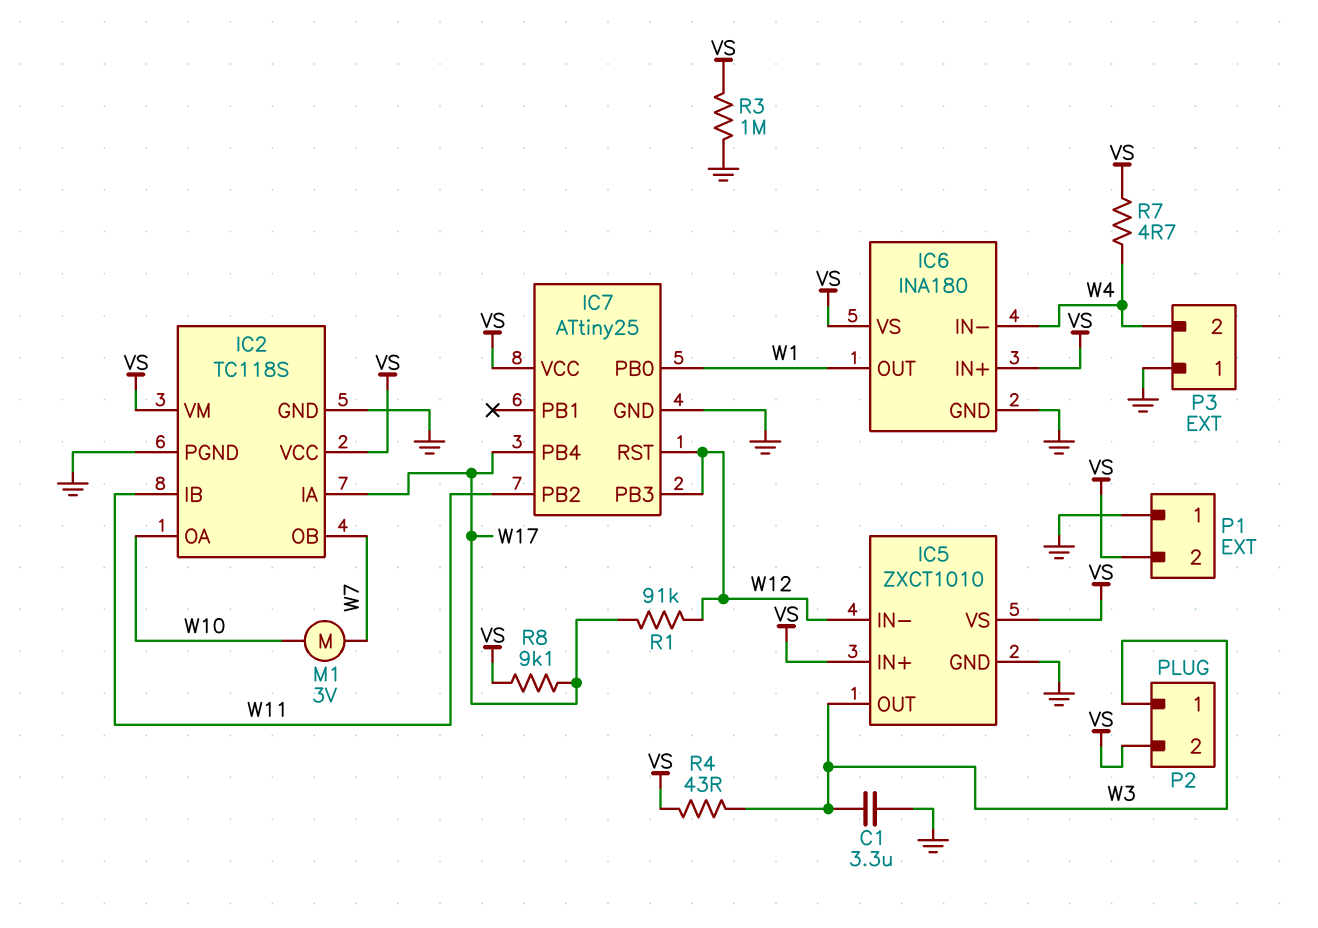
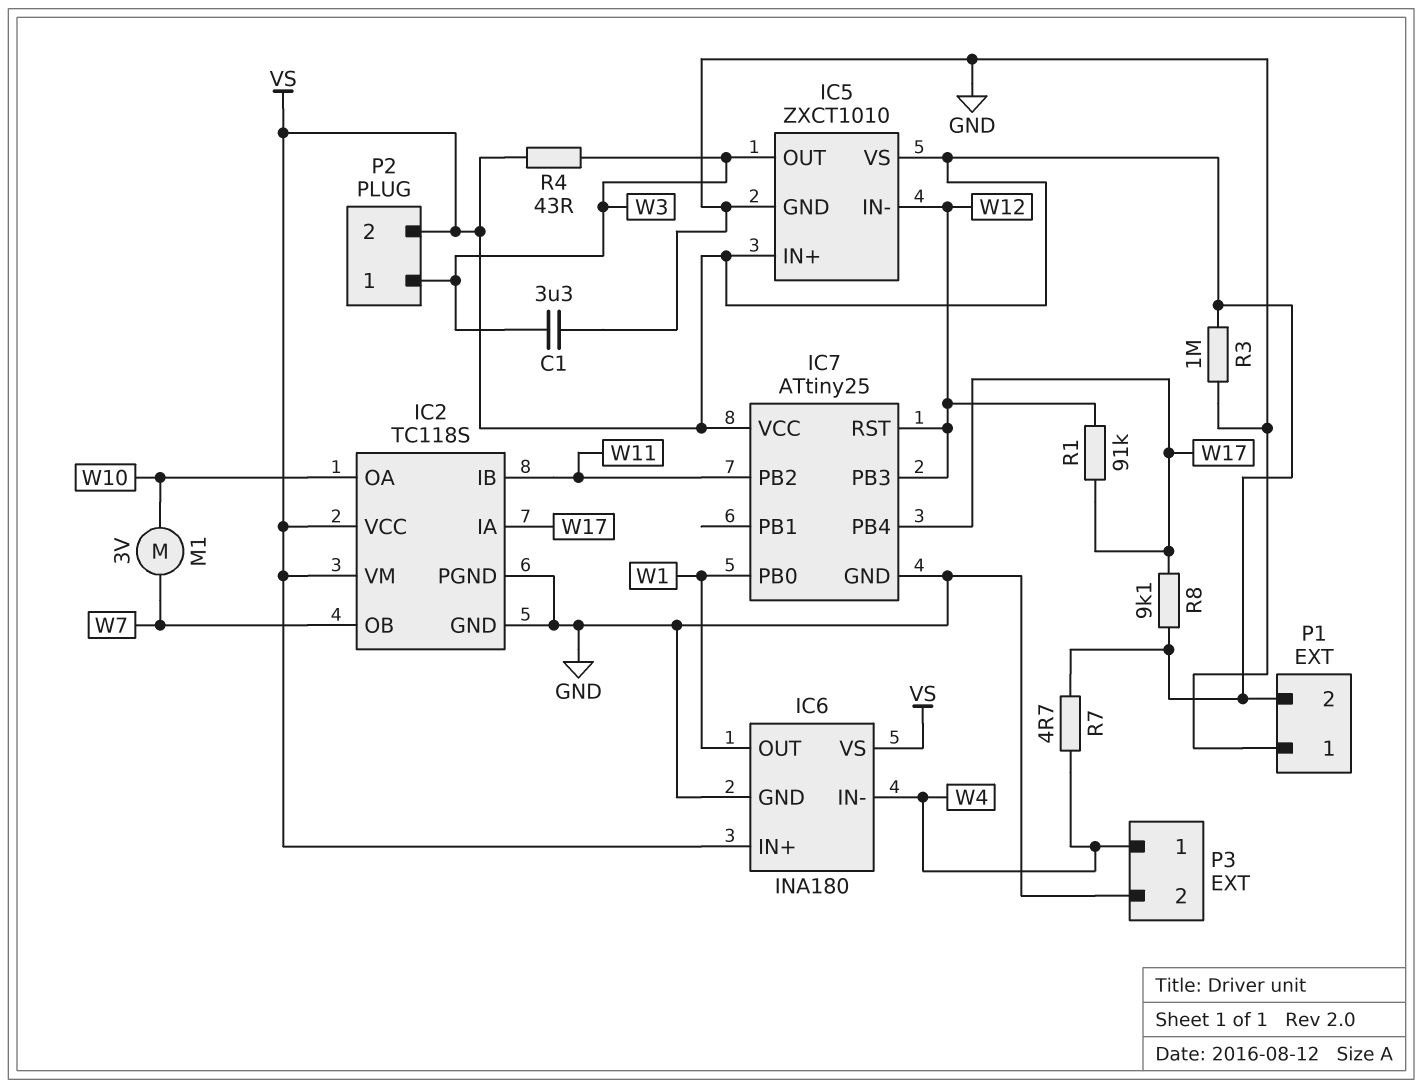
P3 pin 1: GND -> W4
P3 pin 2: W4 -> GND

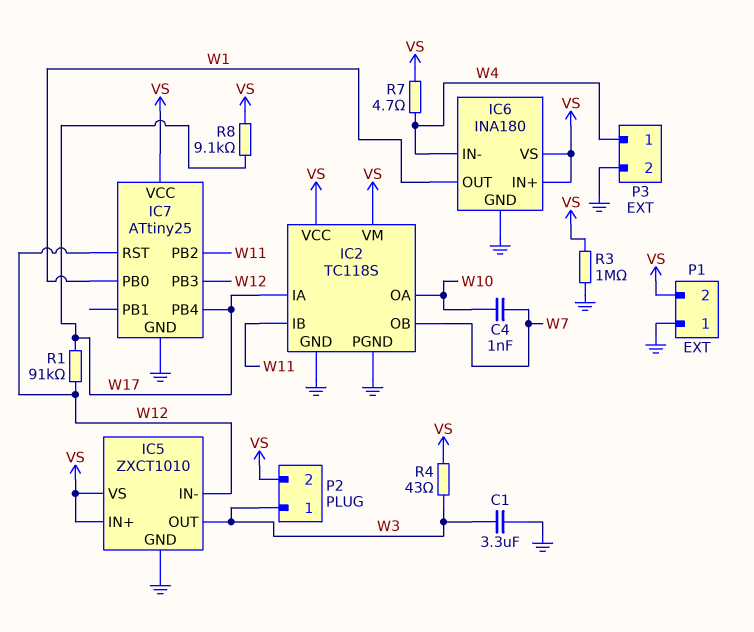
C4: none -> 1nF (W7, W10)
M1: motor 3V (W7, W10) -> none

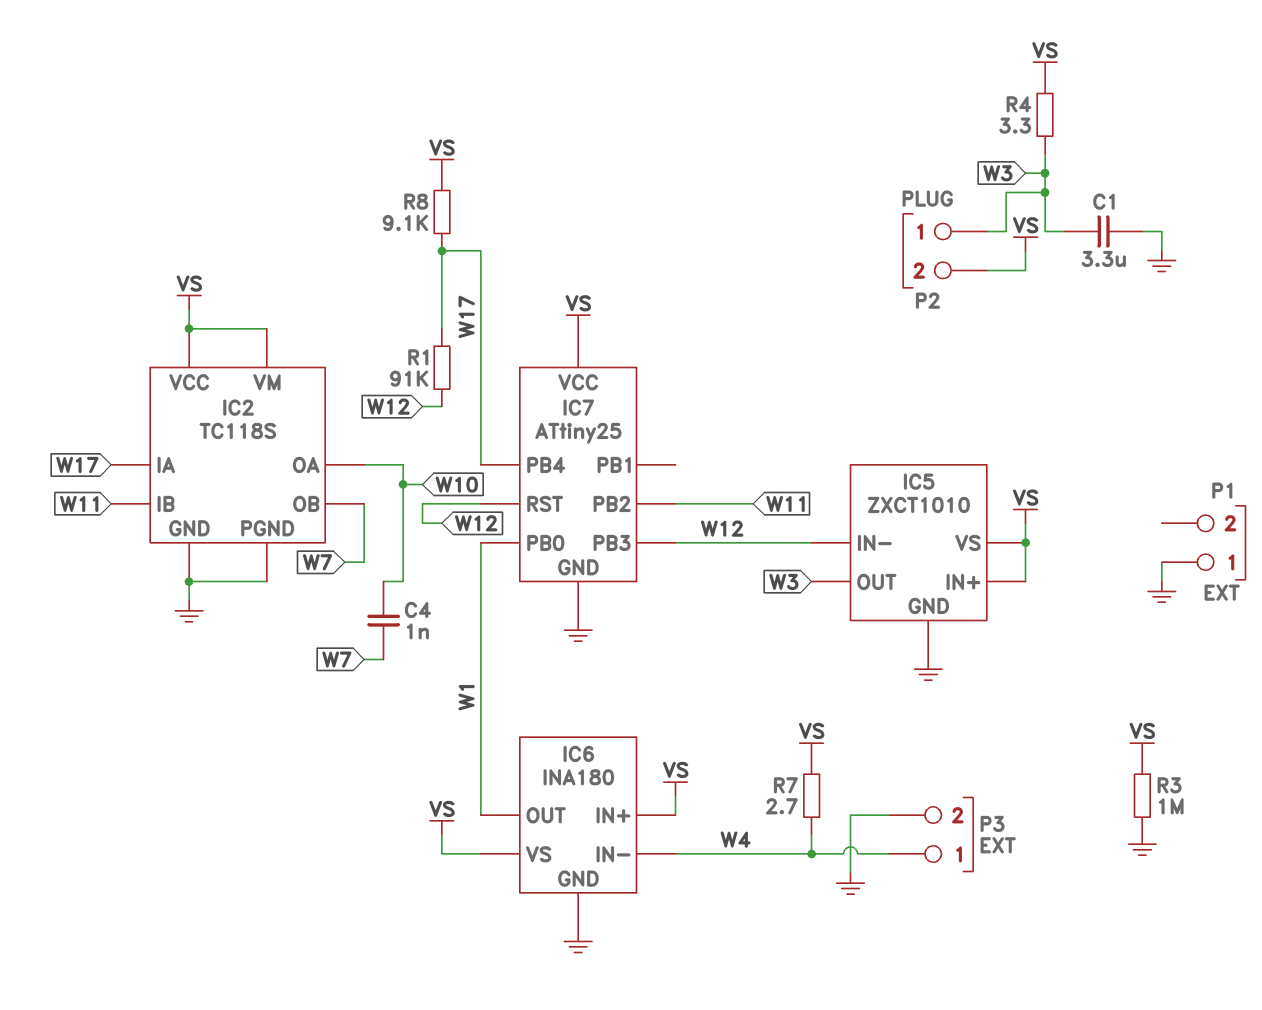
P1 pin 2: VS -> none
R4: 43 (VS, W3) -> 3.3 (VS, W3)
R7: 4.7 (VS, W4) -> 2.7 (VS, W4)

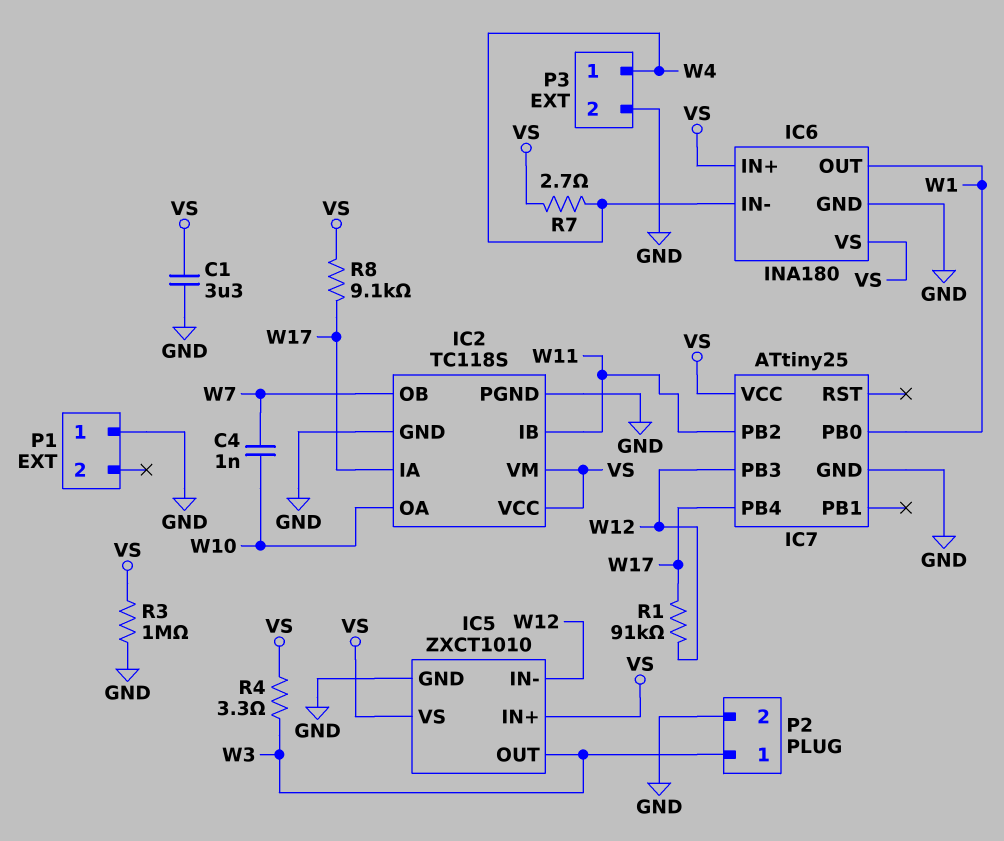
C1: 3.3uF (GND, W3) -> 3.3uF (GND, VS)
IC7 pin RST: W12 -> none
P2 pin 2: VS -> GND

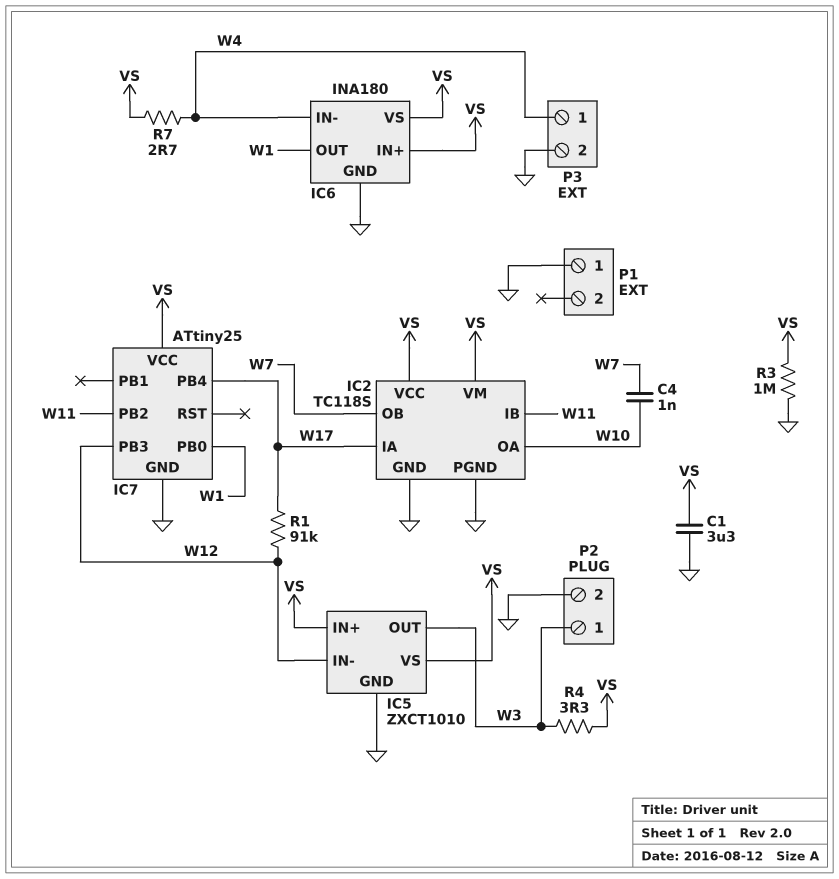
R8: 9.1k (VS, W17) -> none

